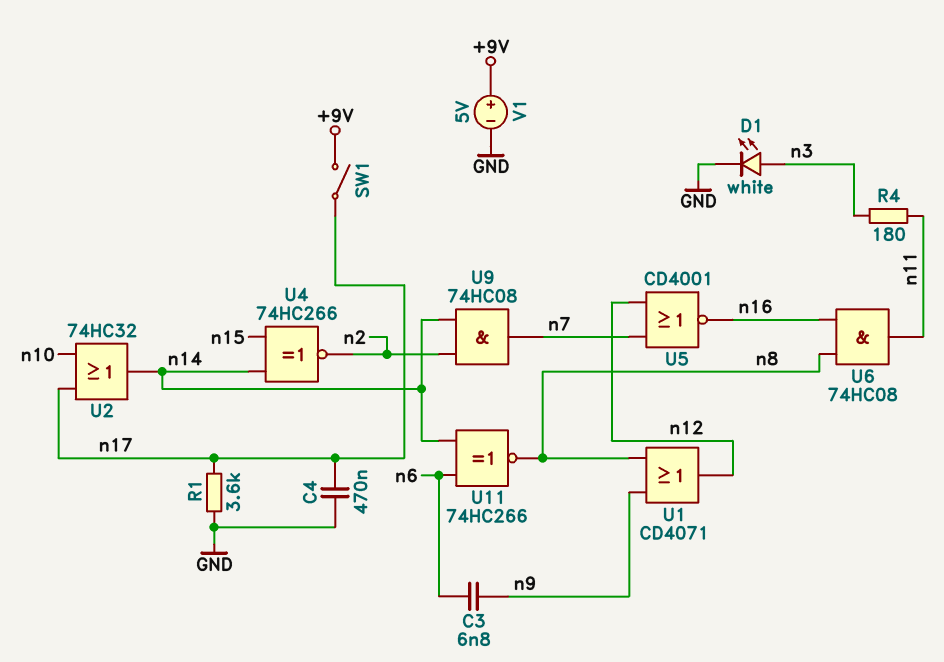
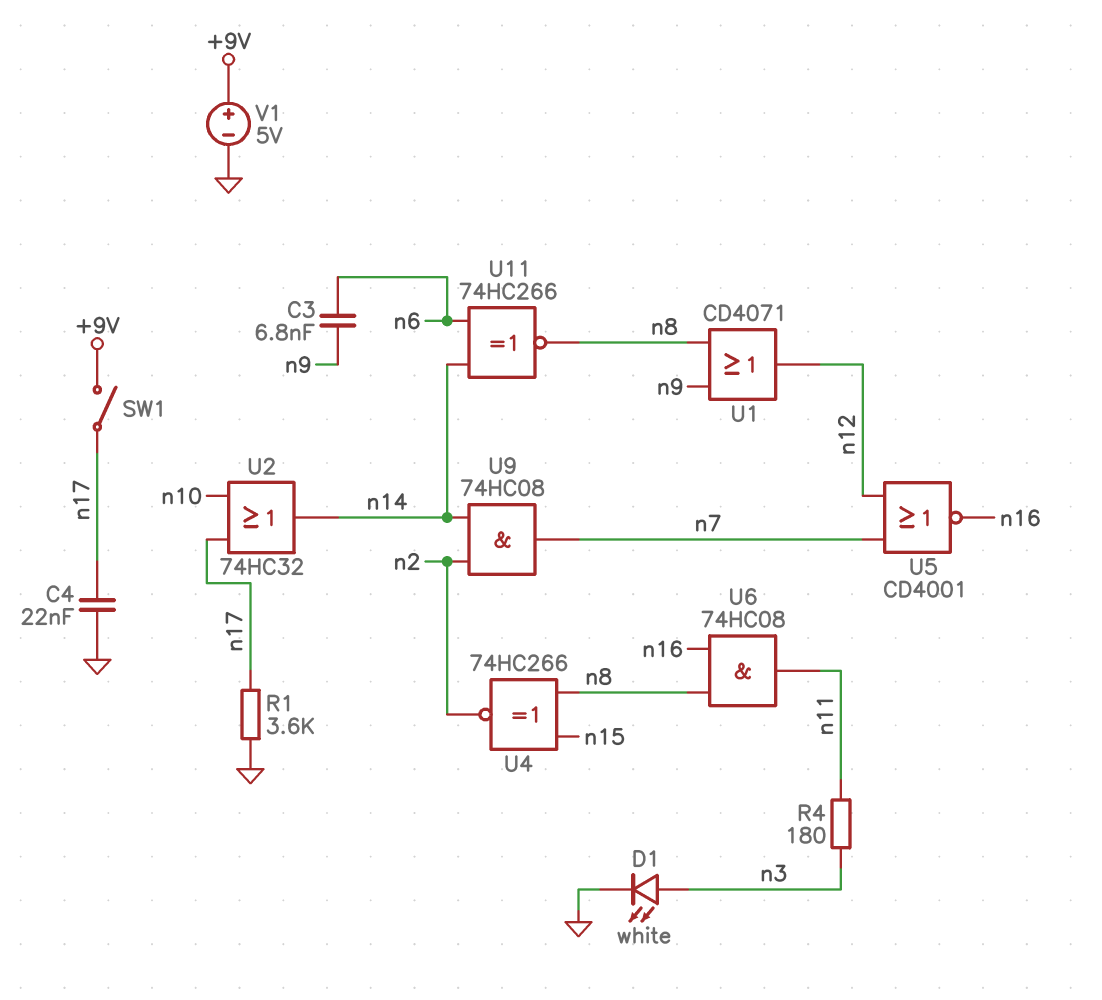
C4: 470nF (GND, n17) -> 22nF (GND, n17)
U4: XNOR 74HC266 (in n14, in n15, out n2) -> XNOR 74HC266 (in n8, in n15, out n2)

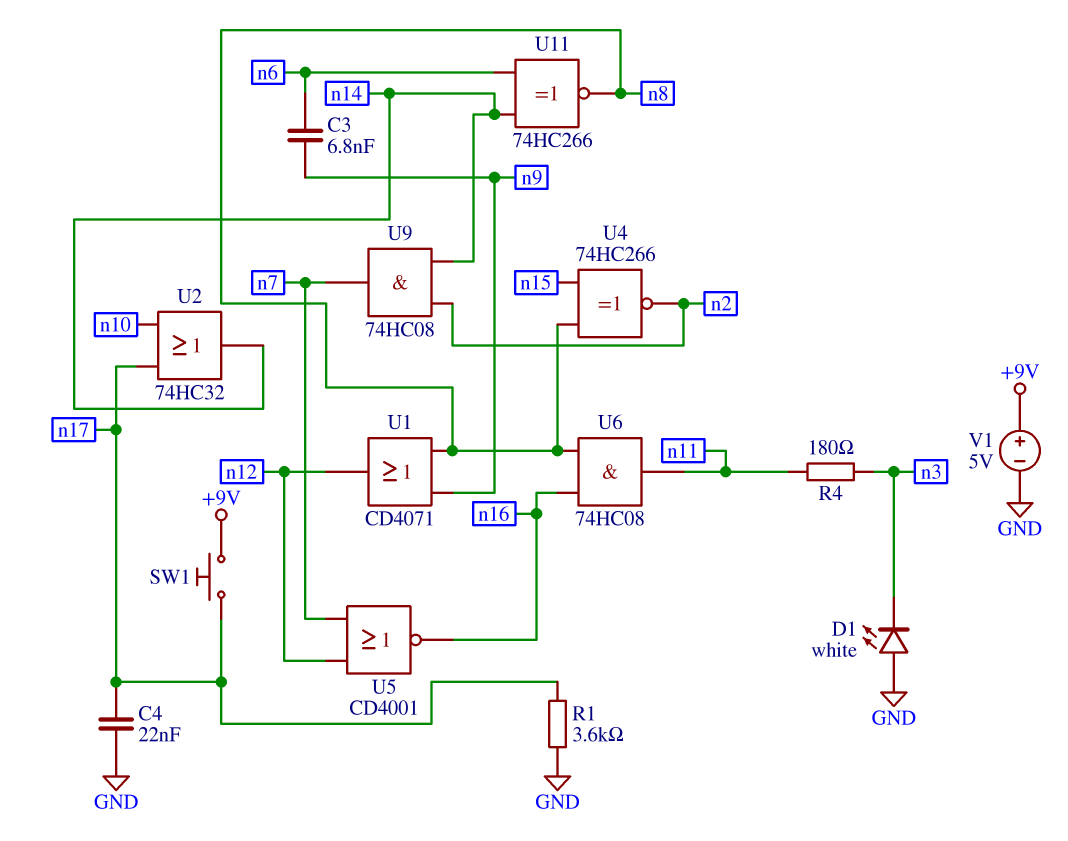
D1: LED white (A n3, K GND) -> LED white (A GND, K n3)
SW1: switch (+9V, n17) -> button (+9V, n17)

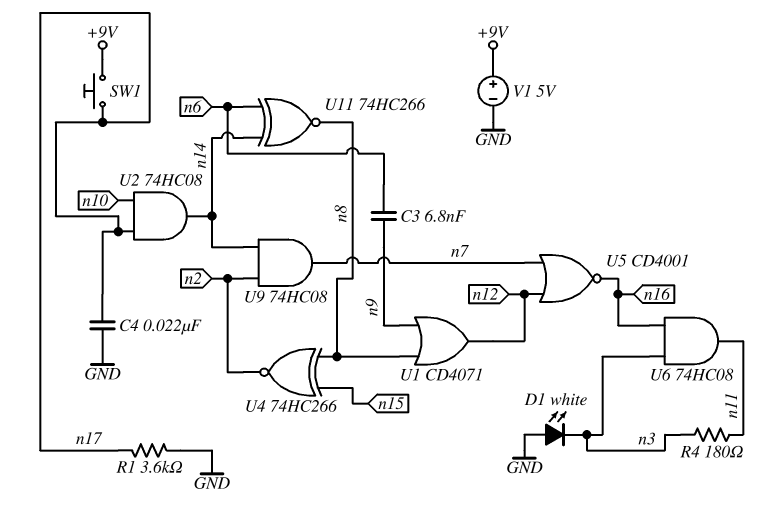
U2: OR 74HC32 (in n10, in n17, out n14) -> AND 74HC08 (in n10, in n17, out n14)
U6: AND 74HC08 (in n8, in n16, out n11) -> AND 74HC08 (in n3, in n16, out n11)

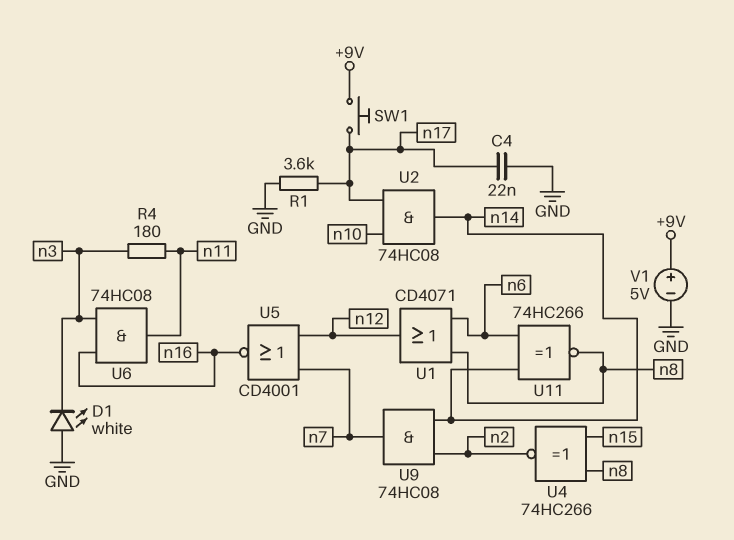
C3: 6.8nF (n6, n9) -> none
U1: OR CD4071 (in n8, in n9, out n12) -> OR CD4071 (in n6, in n8, out n12)

